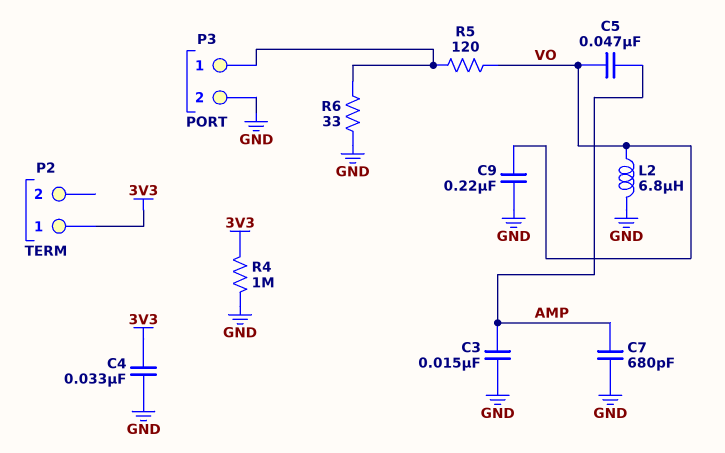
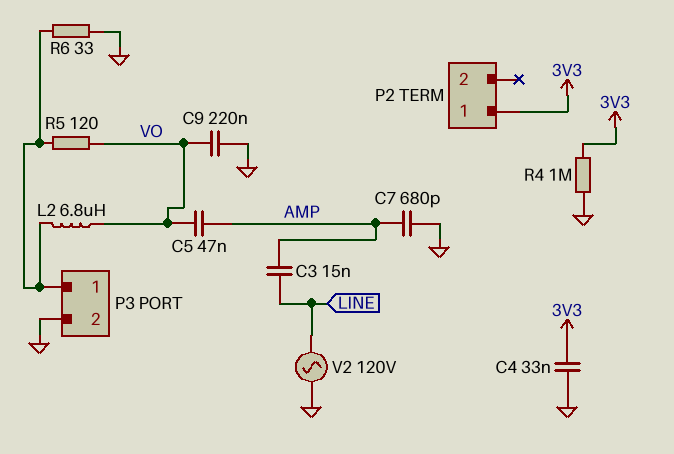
C3: 15nF (AMP, GND) -> 15nF (AMP, LINE)
L2: 6.8uH (GND, VO) -> 6.8uH (P3/1, VO)
V2: none -> AC 120V (GND, LINE)

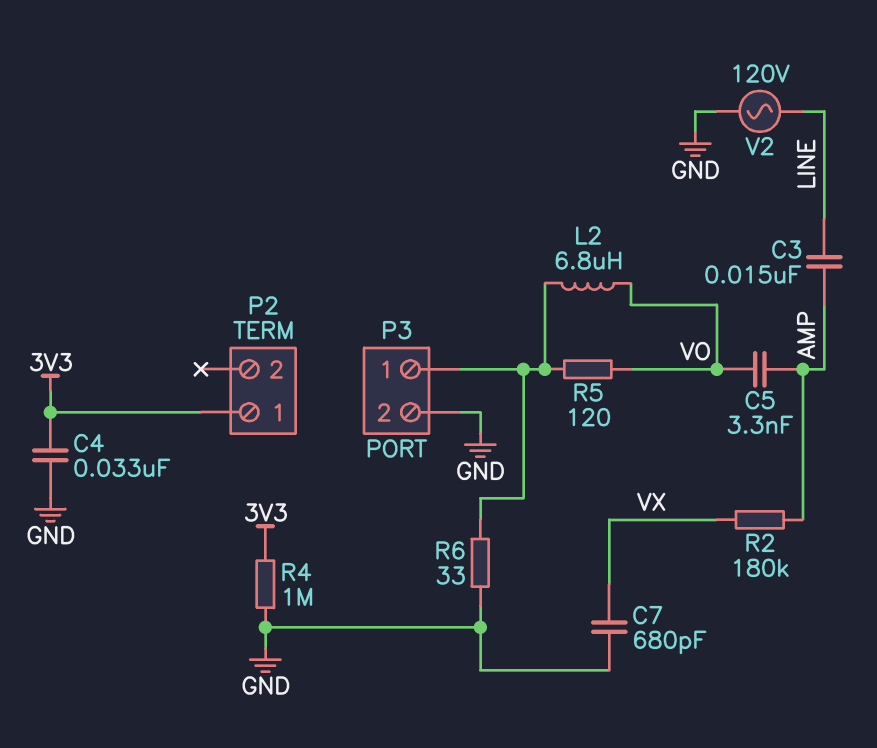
C5: 47nF (AMP, VO) -> 3.3nF (AMP, VO)
C7: 680pF (AMP, GND) -> 680pF (GND, VX)
C9: 220nF (GND, VO) -> none
R2: none -> 180k (AMP, VX)

